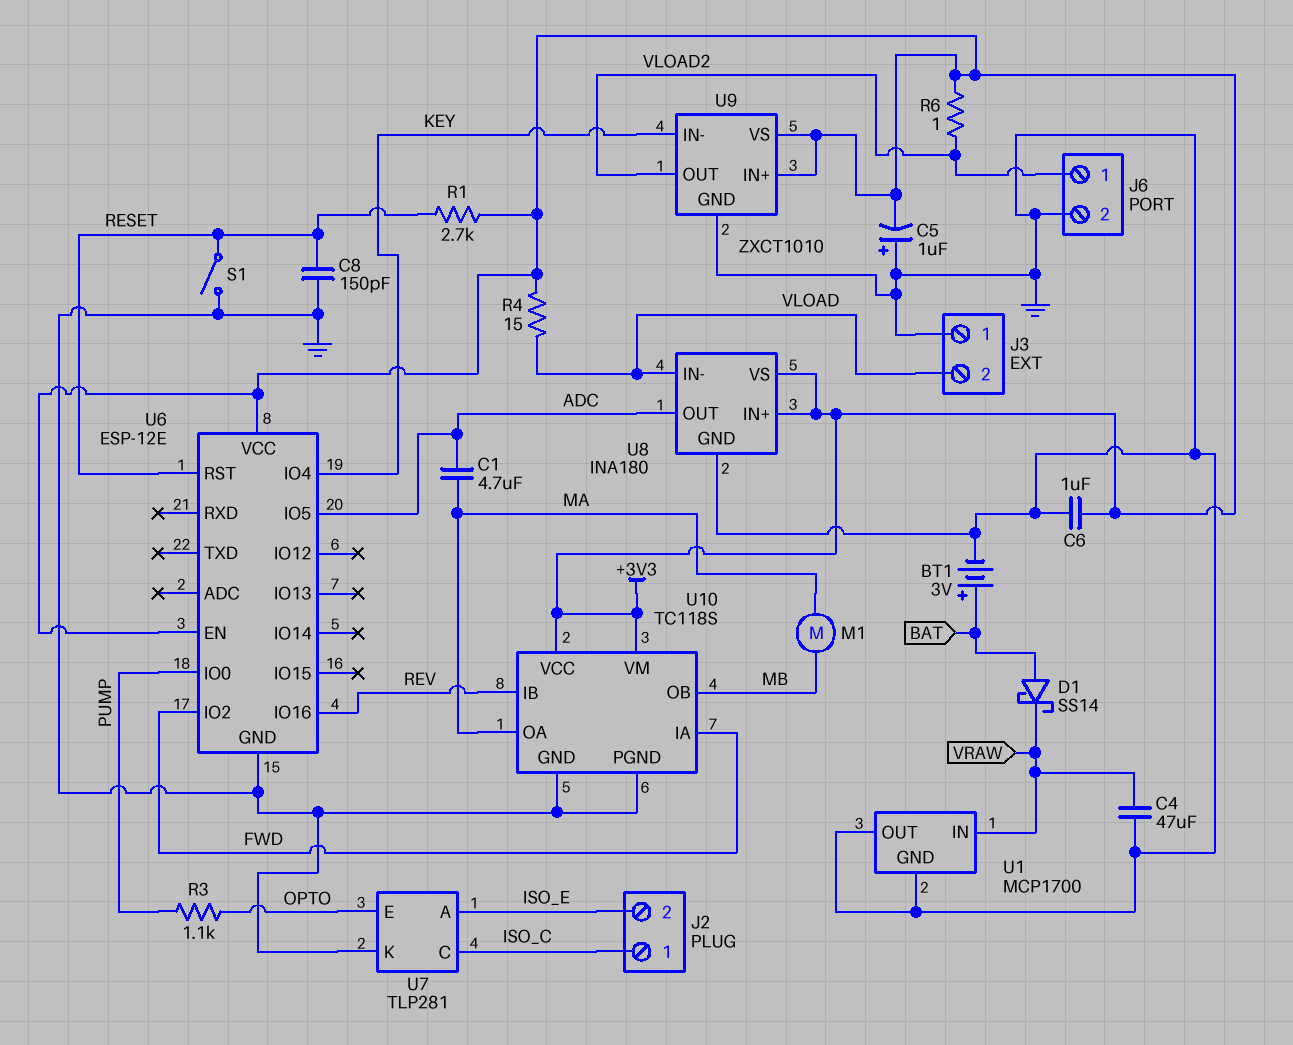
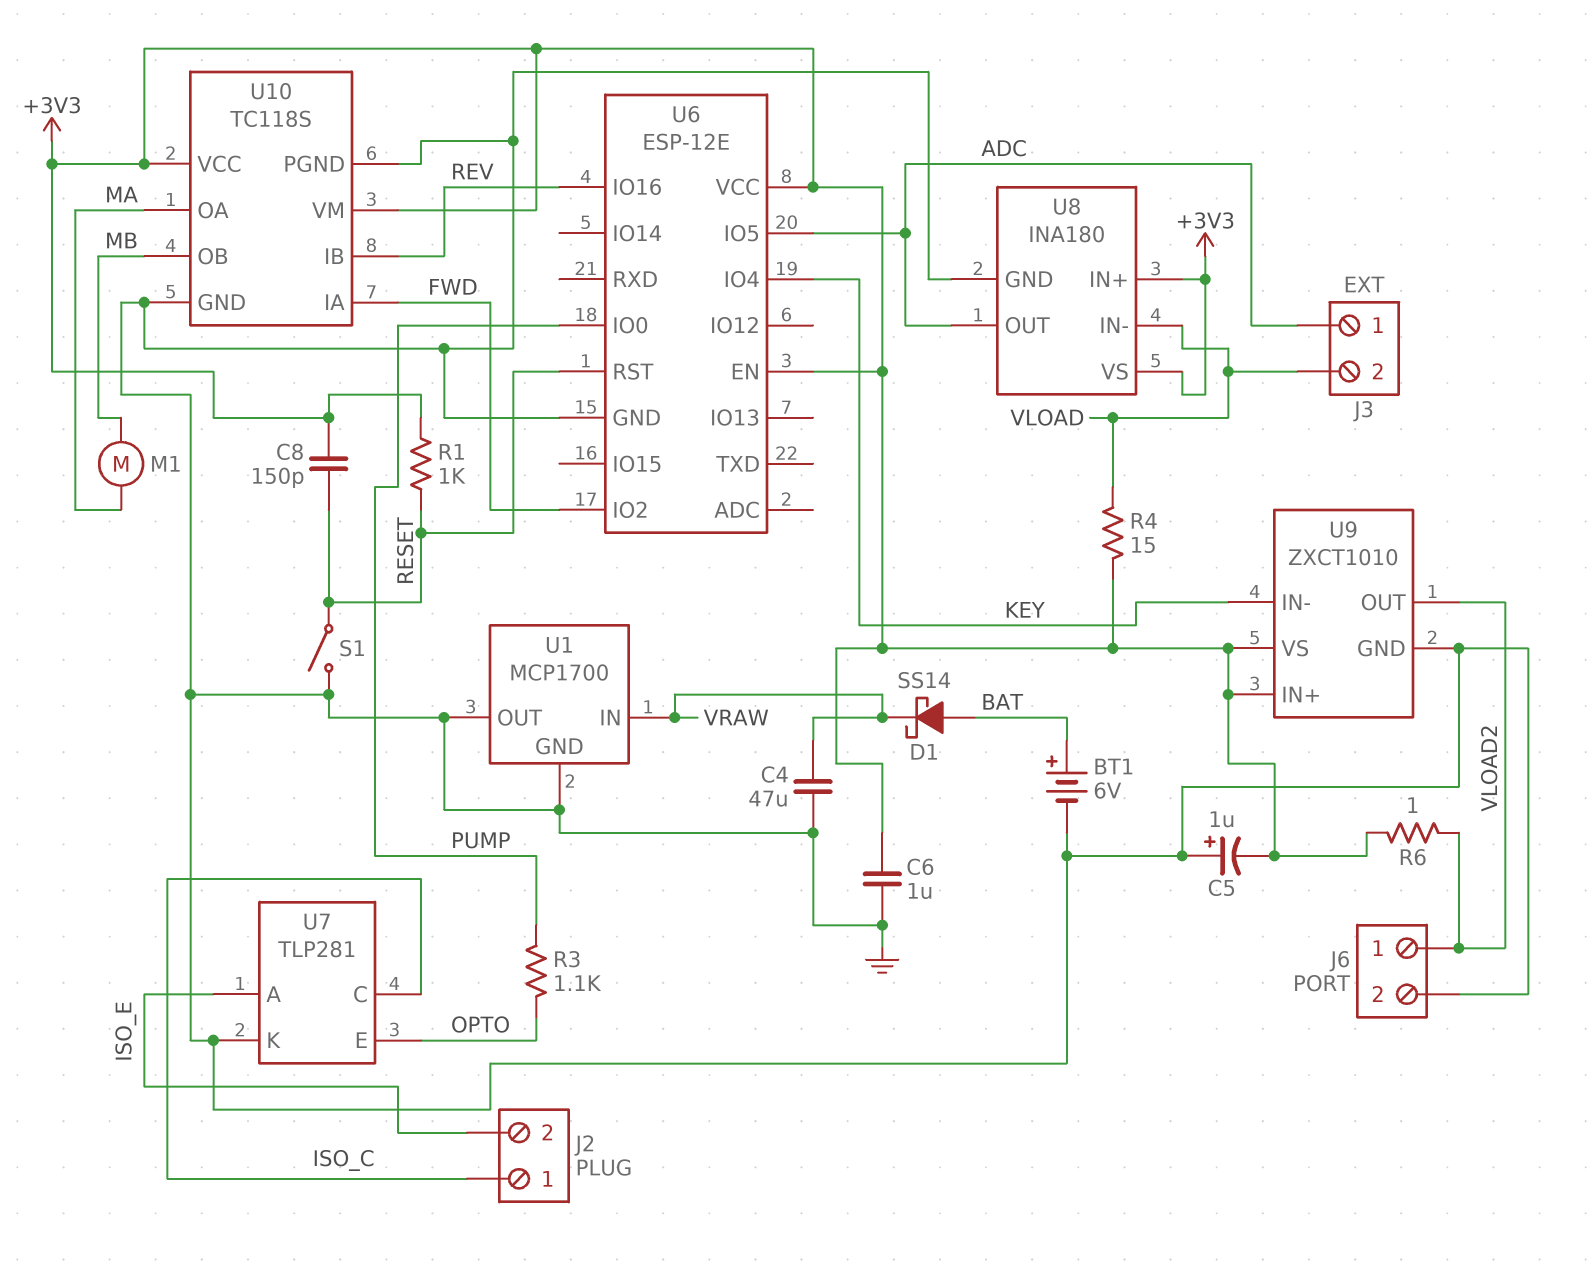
BT1: 3V (plus BAT, minus GND) -> 6V (plus BAT, minus GND)
C1: 4.7uF (ADC, MA) -> none
C8: 150pF (GND, RESET) -> 150pF (+3V3, RESET)
J3 pin 1: GND -> ADC
R1: 2.7k (+3V3, RESET) -> 1k (+3V3, RESET)

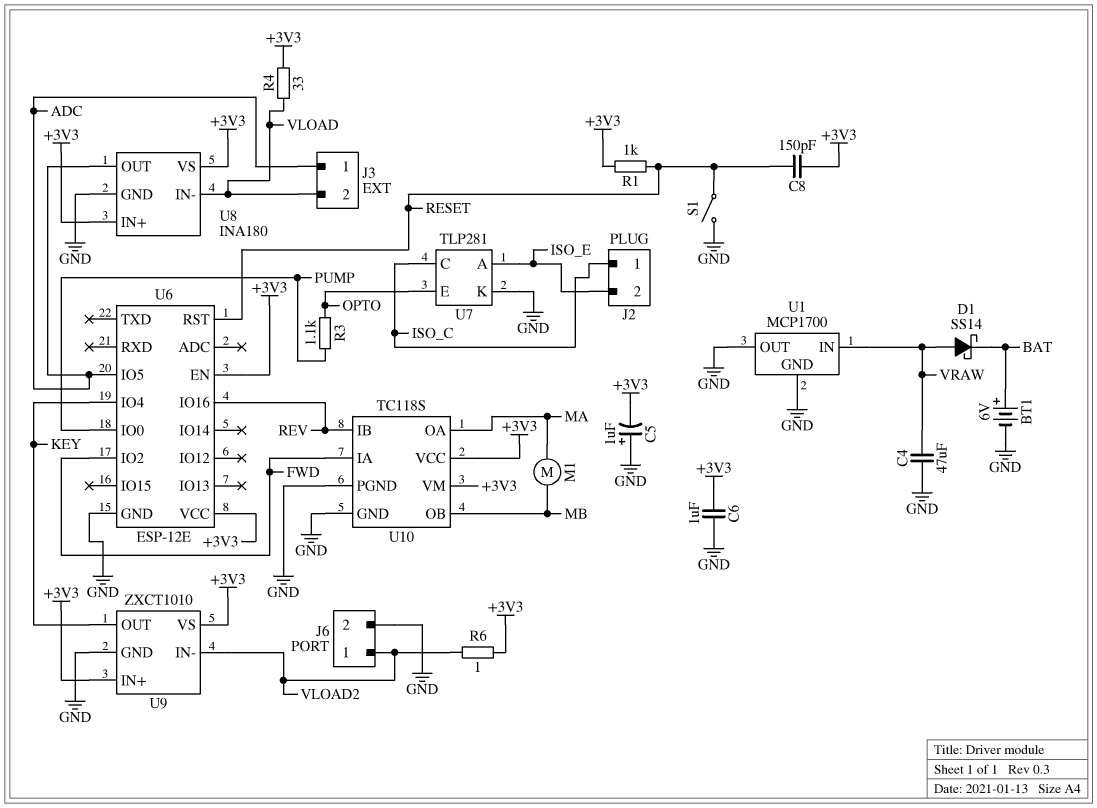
D1: schottky SS14 (A BAT, K VRAW) -> schottky SS14 (A VRAW, K BAT)
R4: 15 (+3V3, VLOAD) -> 33 (+3V3, VLOAD)
U9 pin IN-: KEY -> VLOAD2
U9 pin OUT: VLOAD2 -> KEY

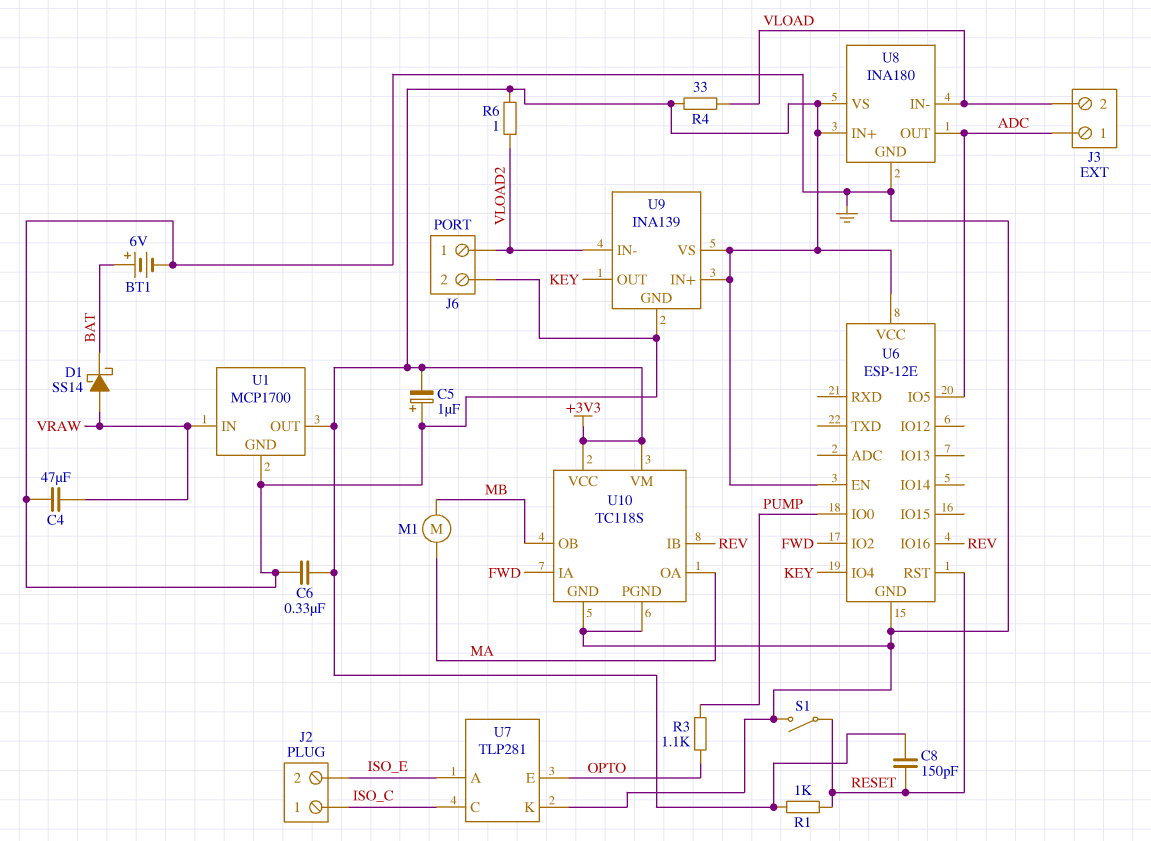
C6: 1uF (+3V3, GND) -> 330nF (+3V3, GND)
U1 pin OUT: GND -> +3V3
U9: ZXCT1010 -> INA139

